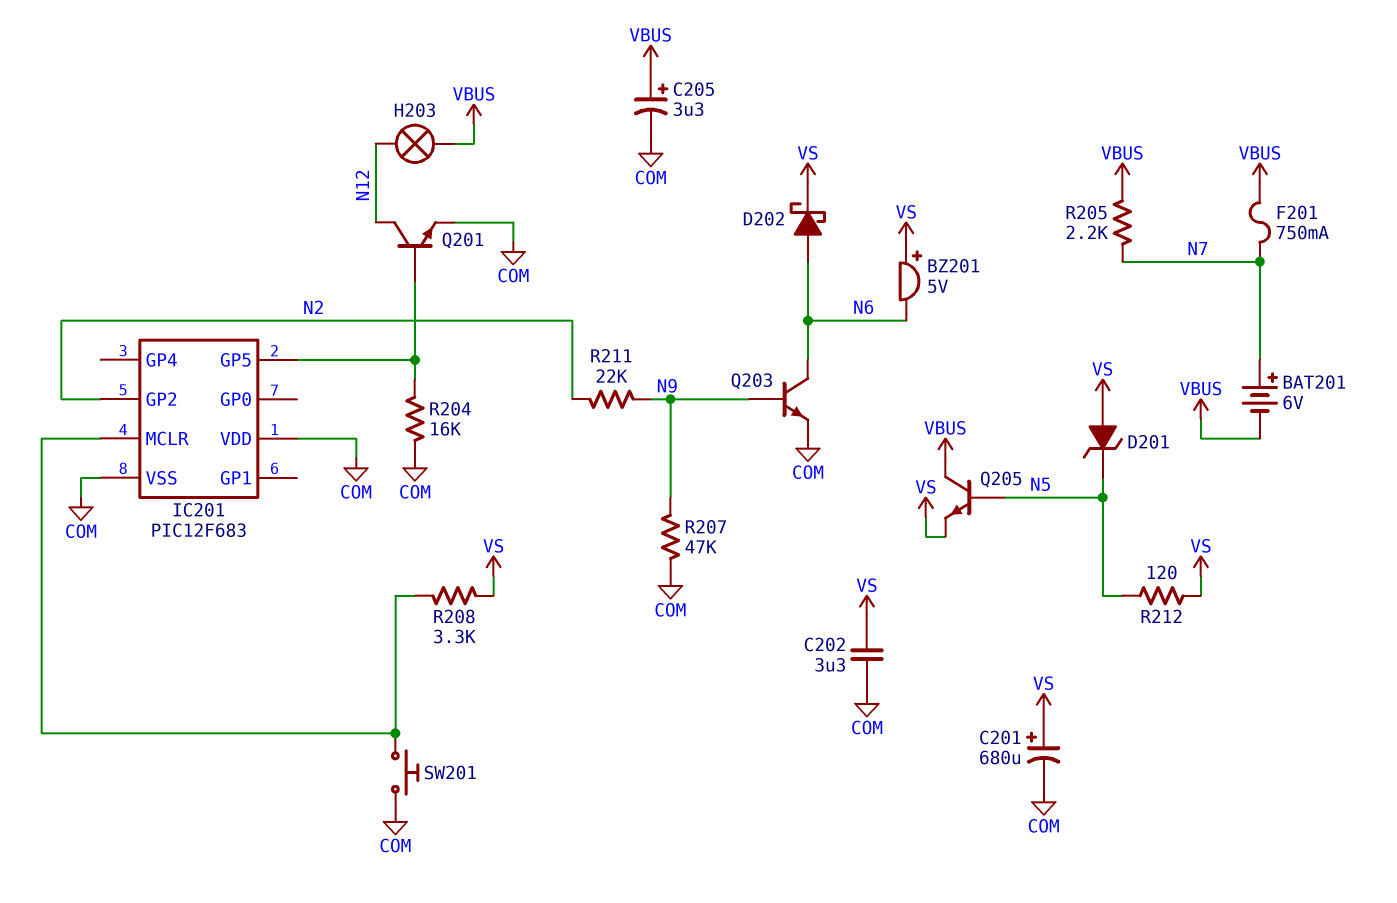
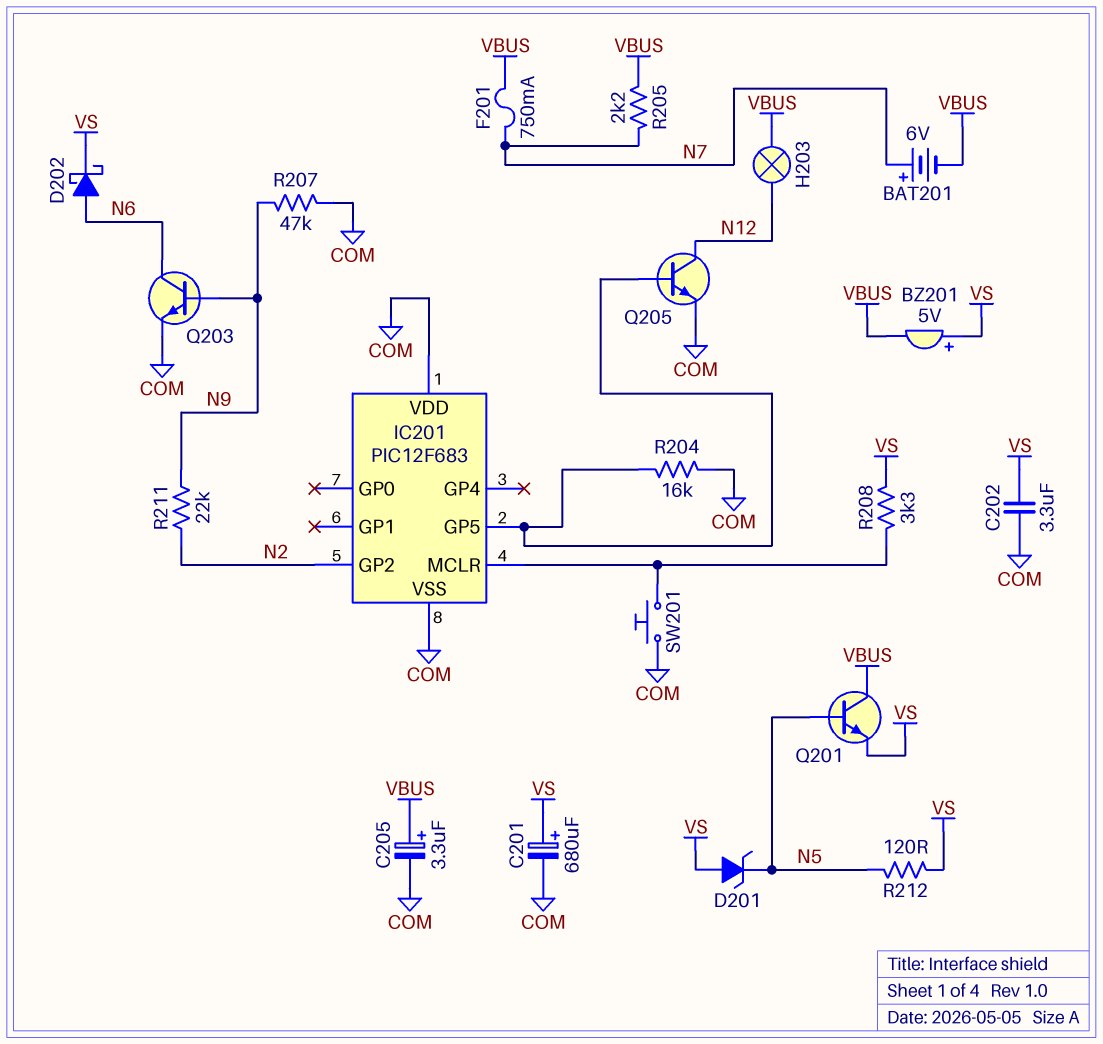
BZ201: buzzer 5V (plus VS, minus N6) -> buzzer 5V (plus VS, minus VBUS)
Q201: NPN (B IC201/GP5, C N12, E COM) -> NPN (B N5, C VBUS, E VS)
Q205: NPN (B N5, C VBUS, E VS) -> NPN (B IC201/GP5, C N12, E COM)

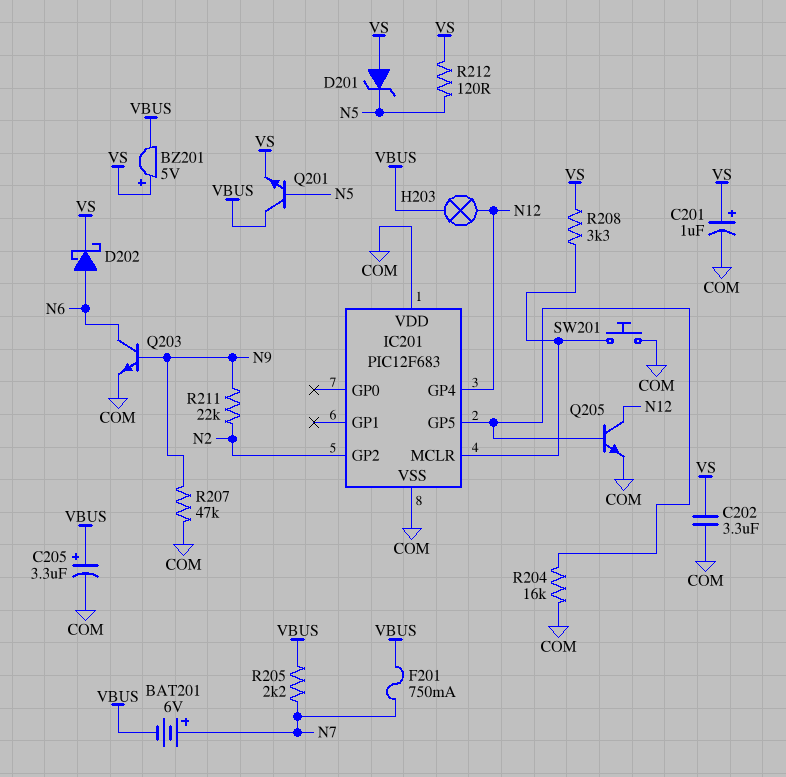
C201: 680uF (plus VS, minus COM) -> 1uF (plus VS, minus COM)
IC201 pin GP4: none -> N12

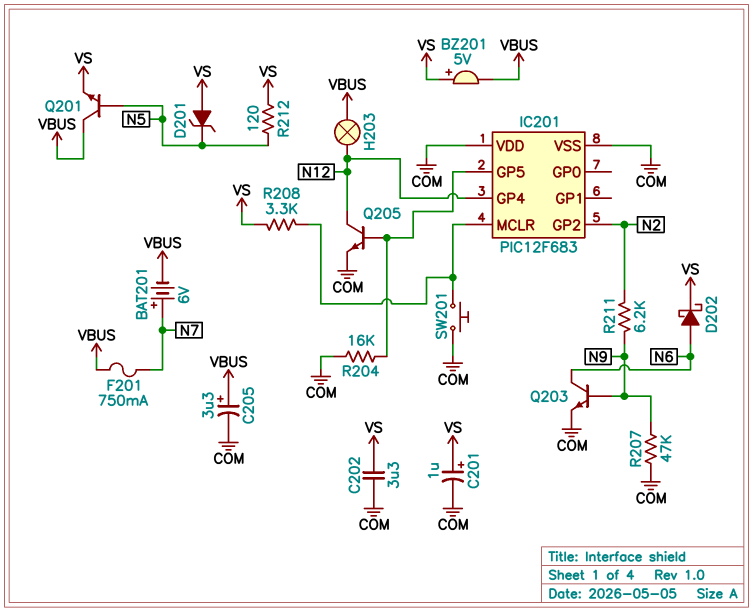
R205: 2.2k (N7, VBUS) -> none
R211: 22k (N2, N9) -> 6.2k (N2, N9)

